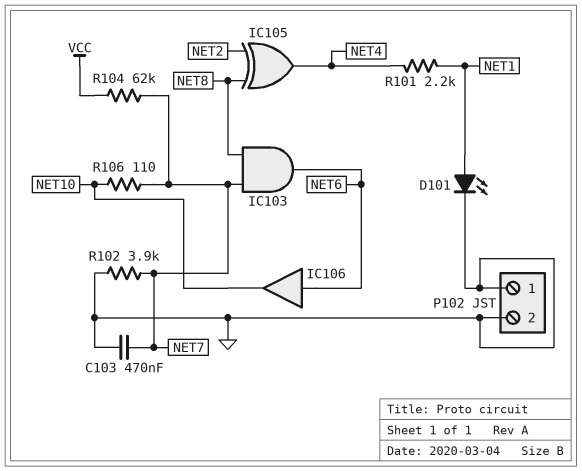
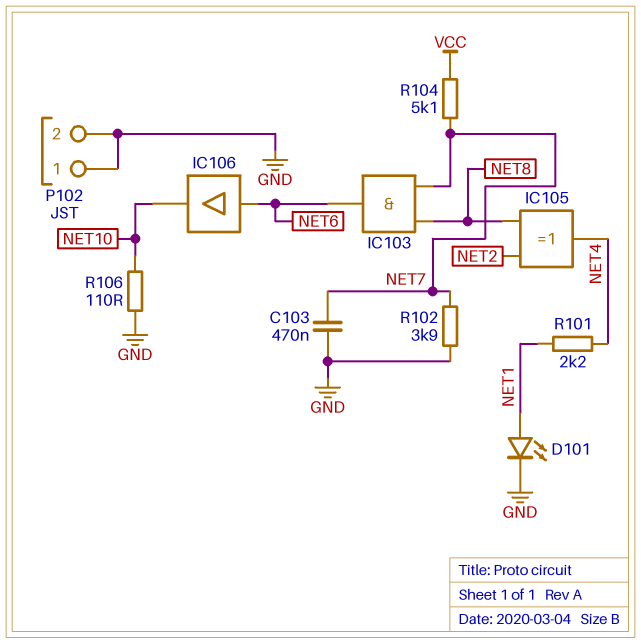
R104: 62k (NET7, VCC) -> 5.1k (NET7, VCC)
R106: 110 (NET7, NET10) -> 110 (GND, NET10)

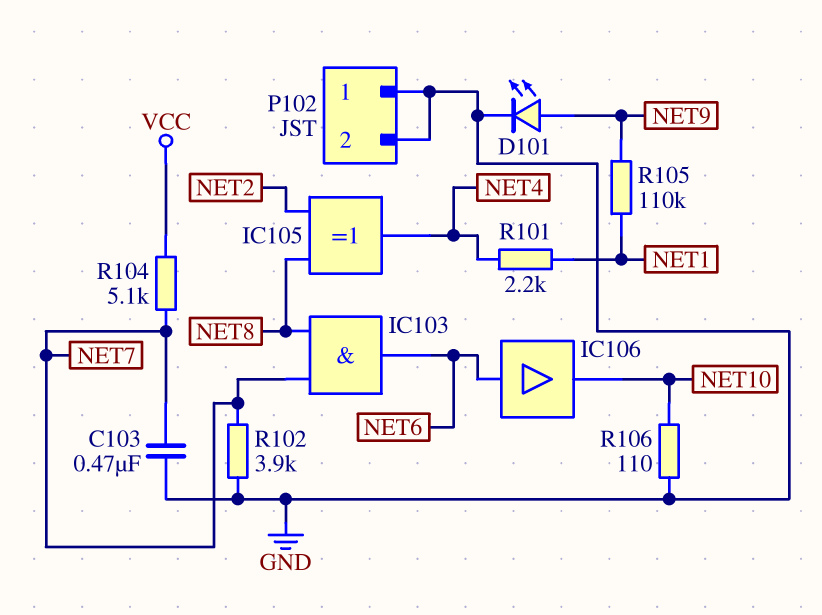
D101: LED (A NET1, K GND) -> LED (A NET9, K GND)
R105: none -> 110k (NET1, NET9)

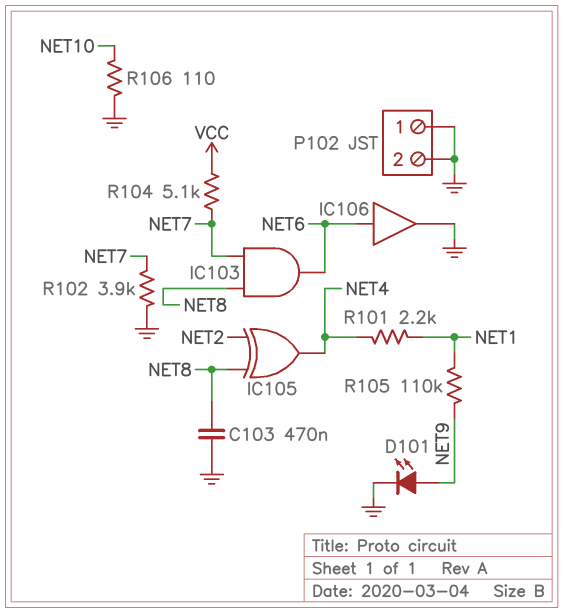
C103: 470nF (GND, NET7) -> 470nF (GND, NET8)
IC106: buffer (in NET6, out NET10) -> buffer (in NET6, out GND)

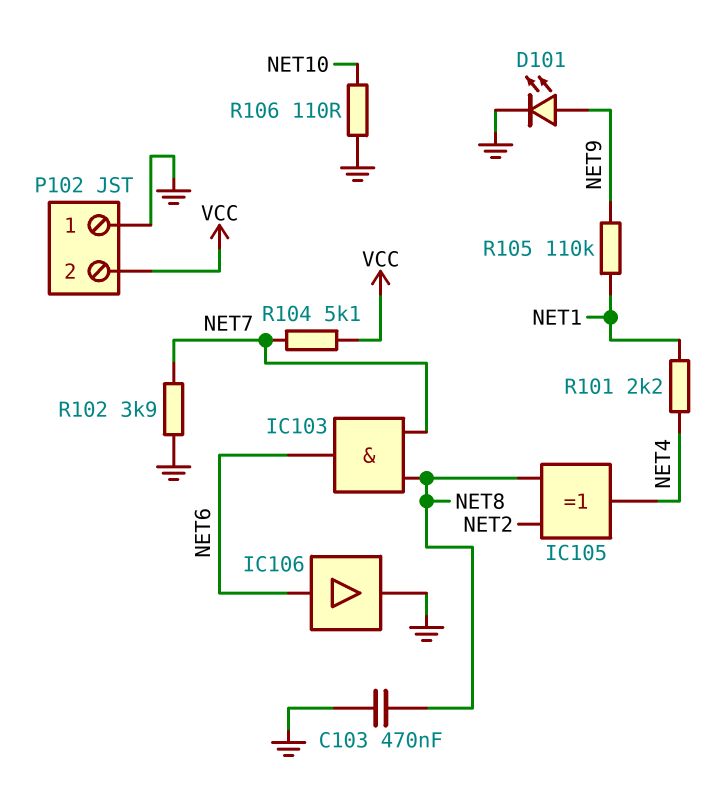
P102 pin 2: GND -> VCC

